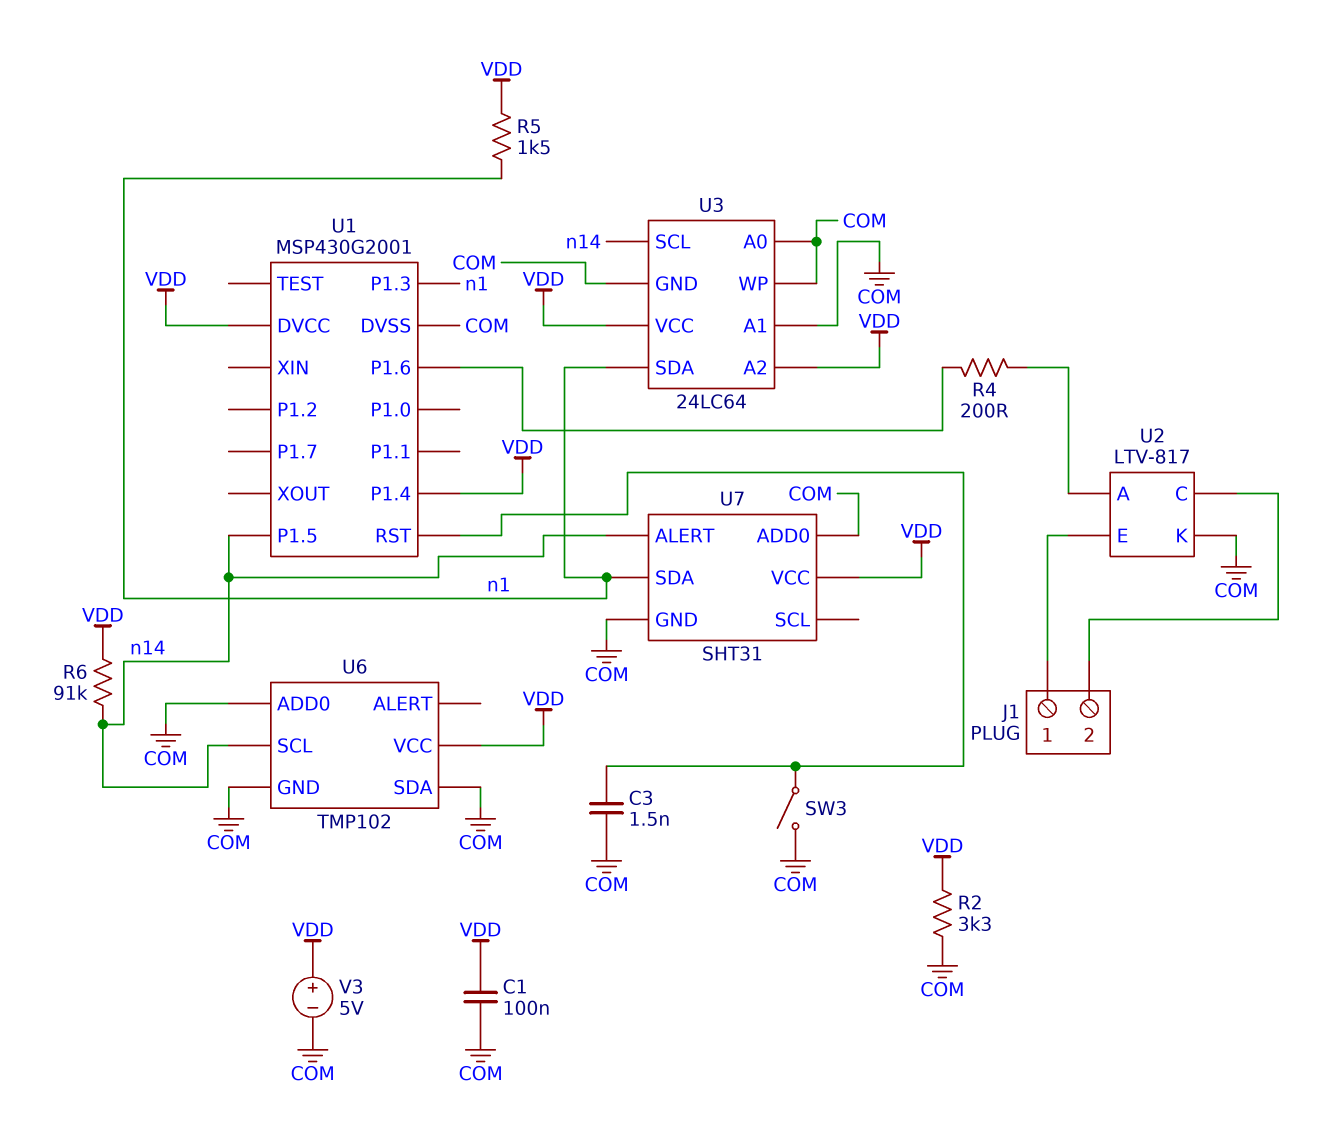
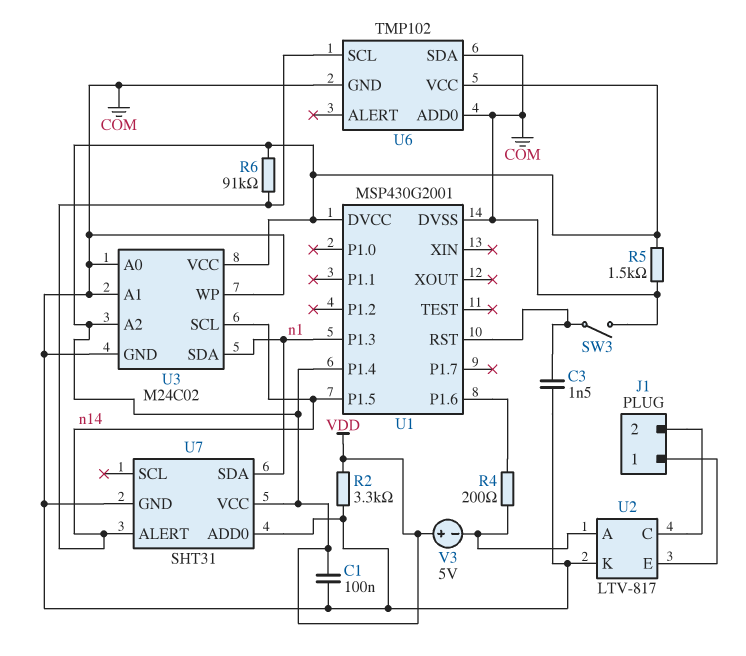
R5: 1.5k (VDD, n1) -> 1.5k (COM, VDD)
U3: 24LC64 -> M24C02
V3: 5V (plus VDD, minus COM) -> 5V (plus VDD, minus U2/A)

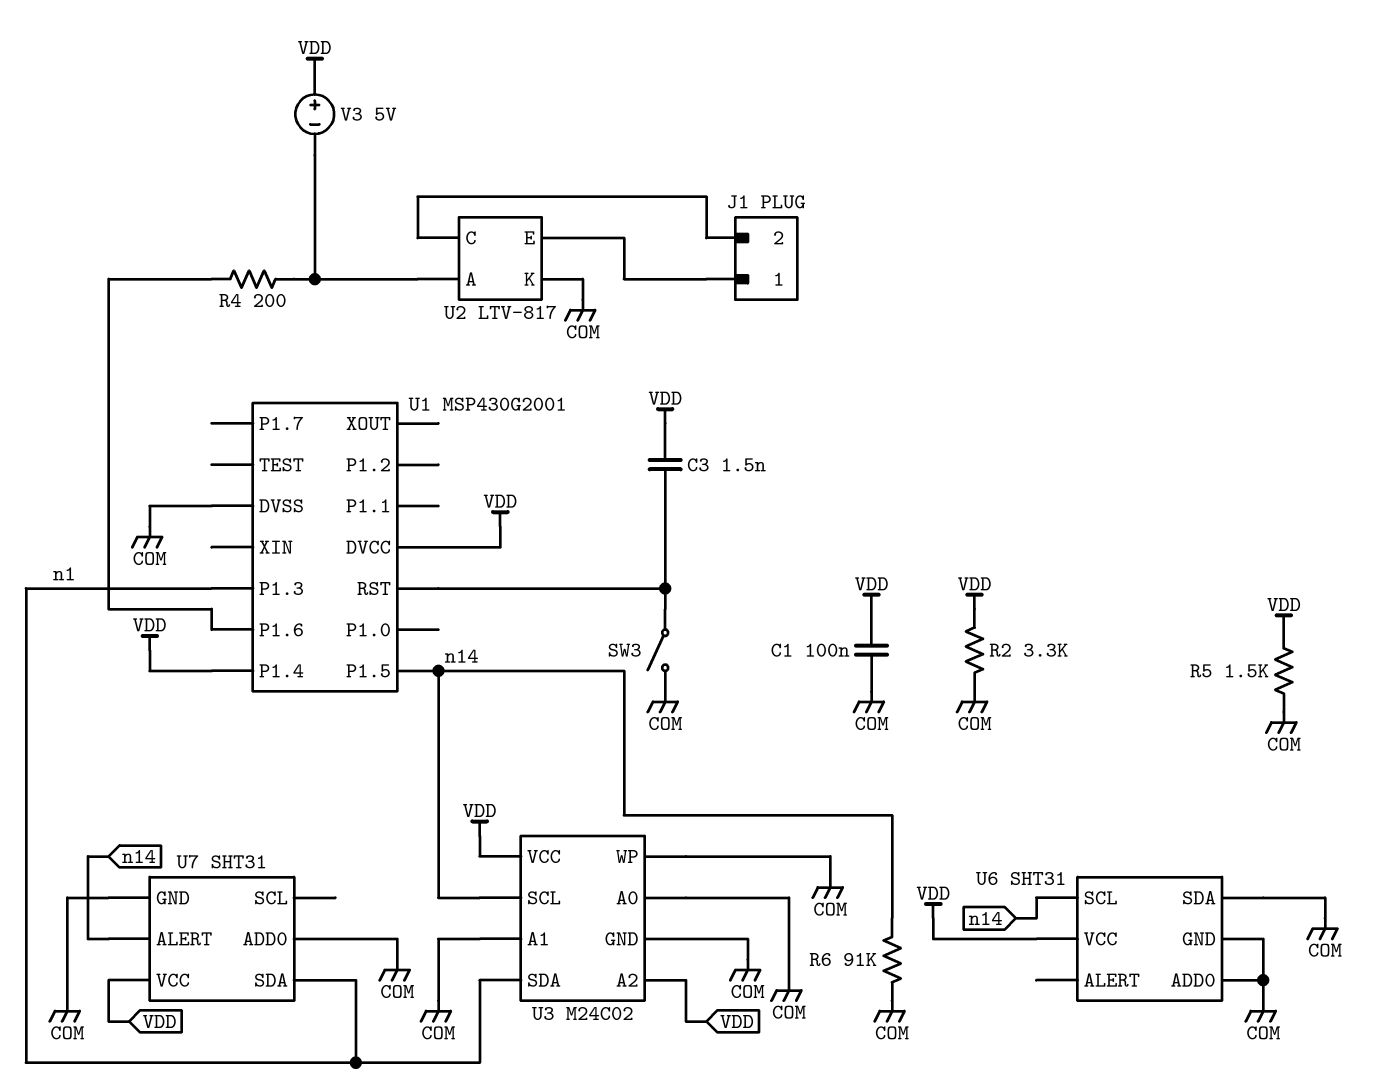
C3: 1.5nF (COM, U1/RST) -> 1.5nF (U1/RST, VDD)
R6: 91k (VDD, n14) -> 91k (COM, n14)
U6: TMP102 -> SHT31

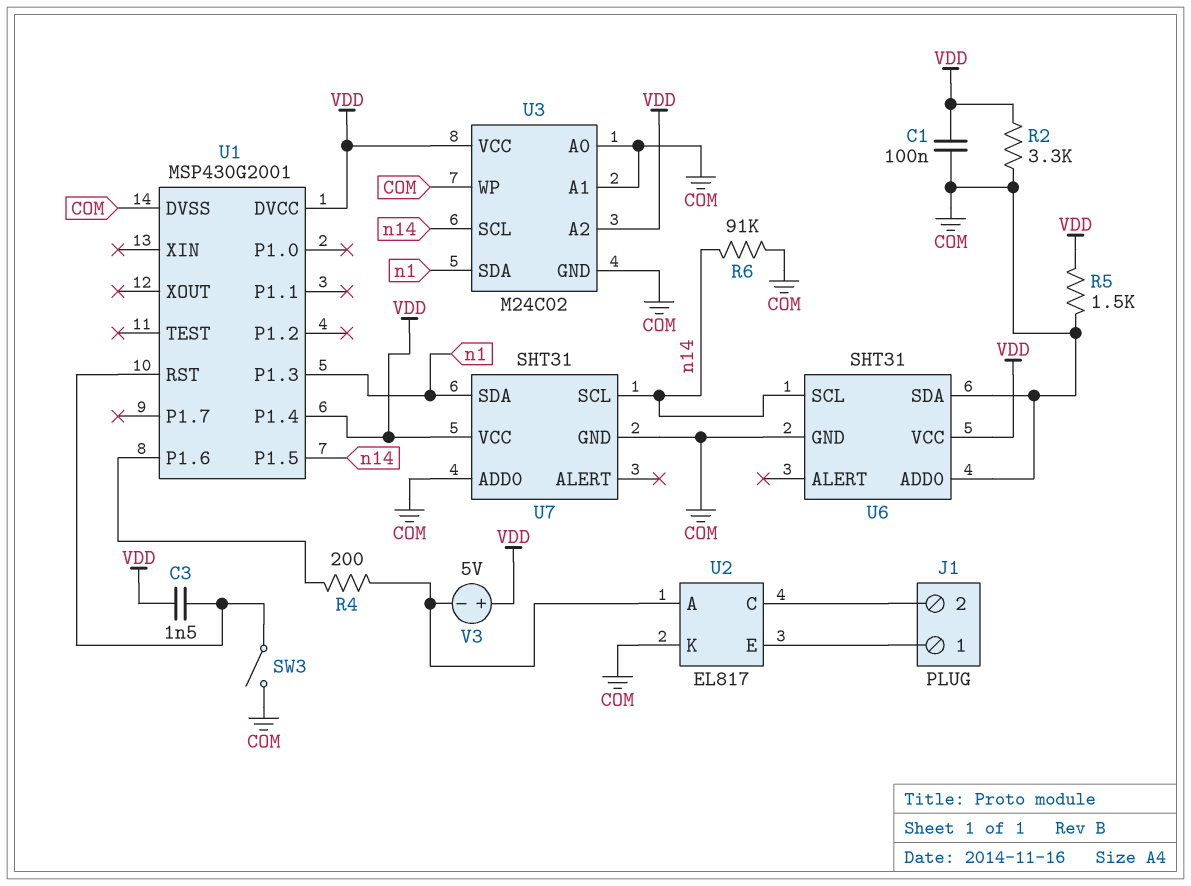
U2: LTV-817 -> EL817
U7 pin ALERT: n14 -> none
U7 pin SCL: none -> n14

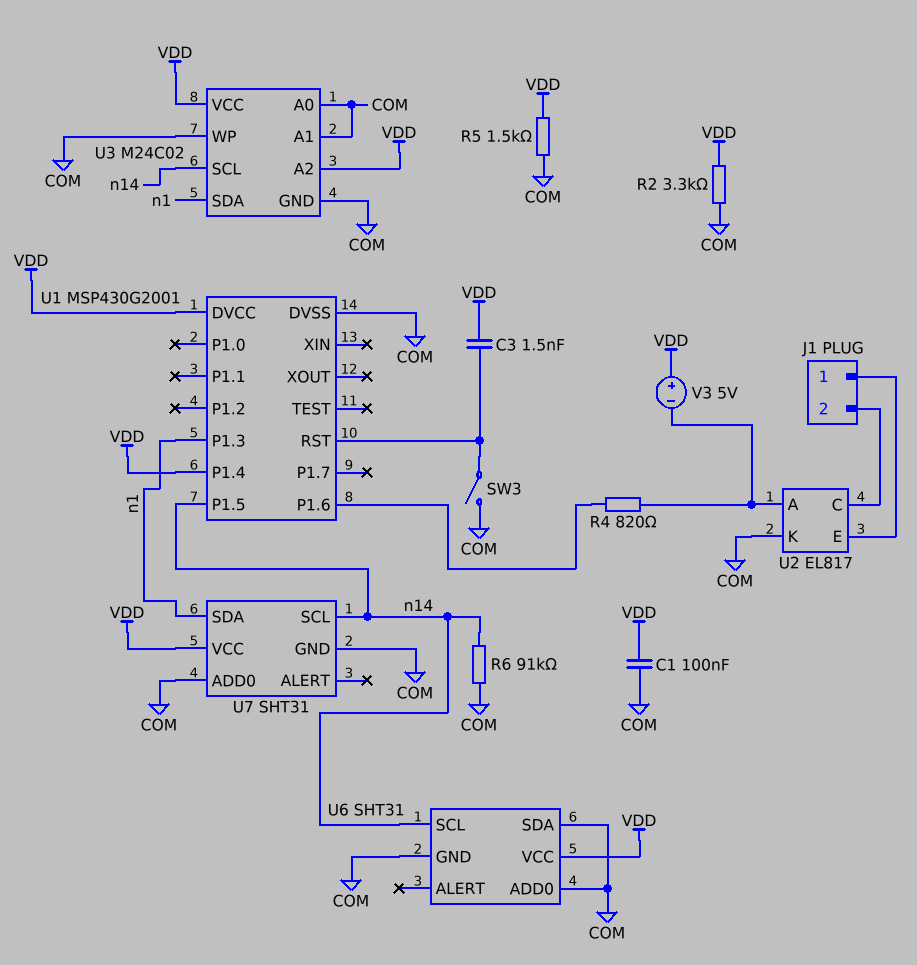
R4: 200 (U1/P1.6, U2/A) -> 820 (U1/P1.6, U2/A)

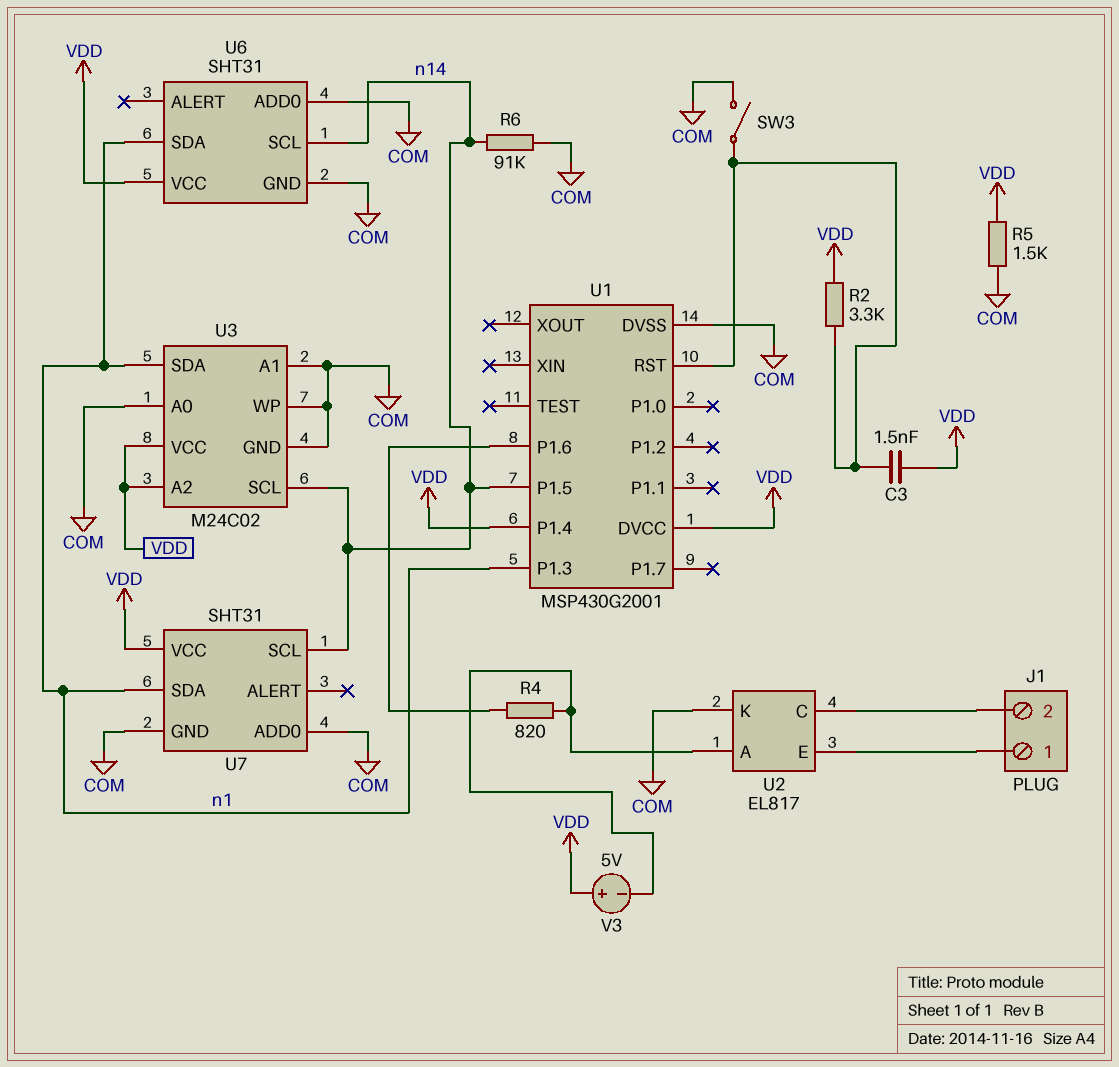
C1: 100nF (COM, VDD) -> none
R2: 3.3k (COM, VDD) -> 3.3k (U1/RST, VDD)
U6 pin SDA: COM -> n1

